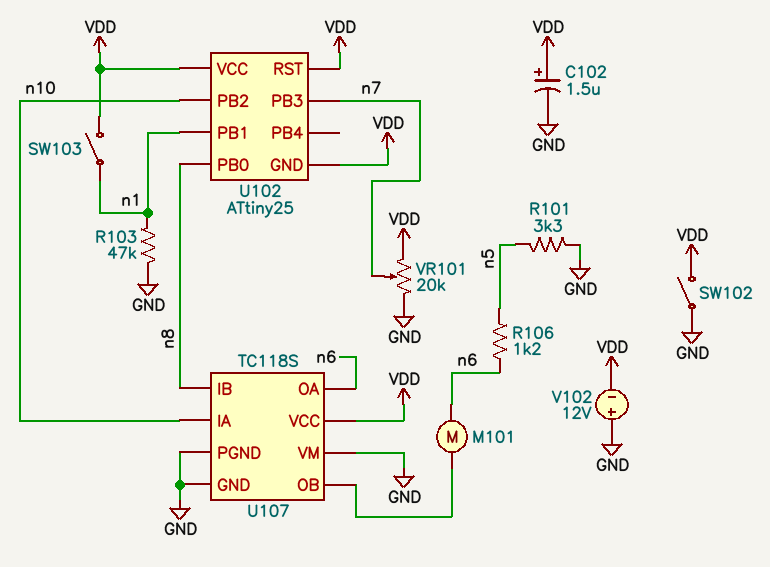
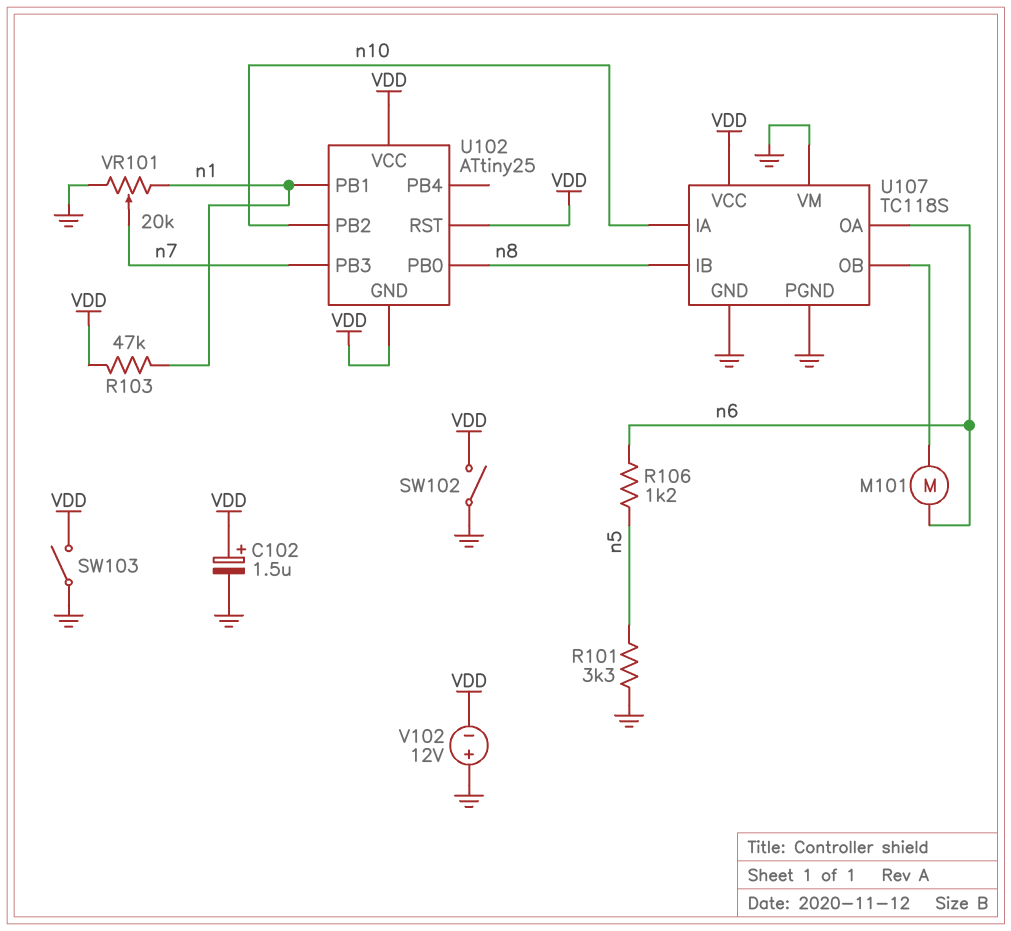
R103: 47k (GND, n1) -> 47k (VDD, n1)
SW103: switch (VDD, n1) -> switch (GND, VDD)
VR101: 20k (GND, VDD, wiper n7) -> 20k (GND, n1, wiper n7)

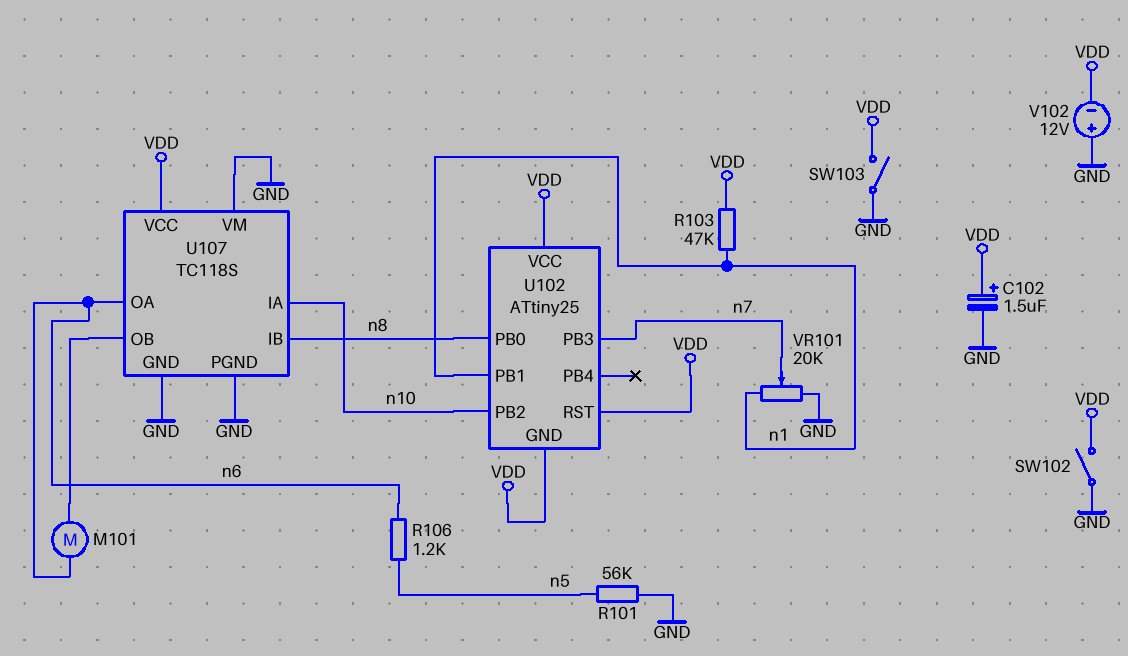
R101: 3.3k (GND, n5) -> 56k (GND, n5)

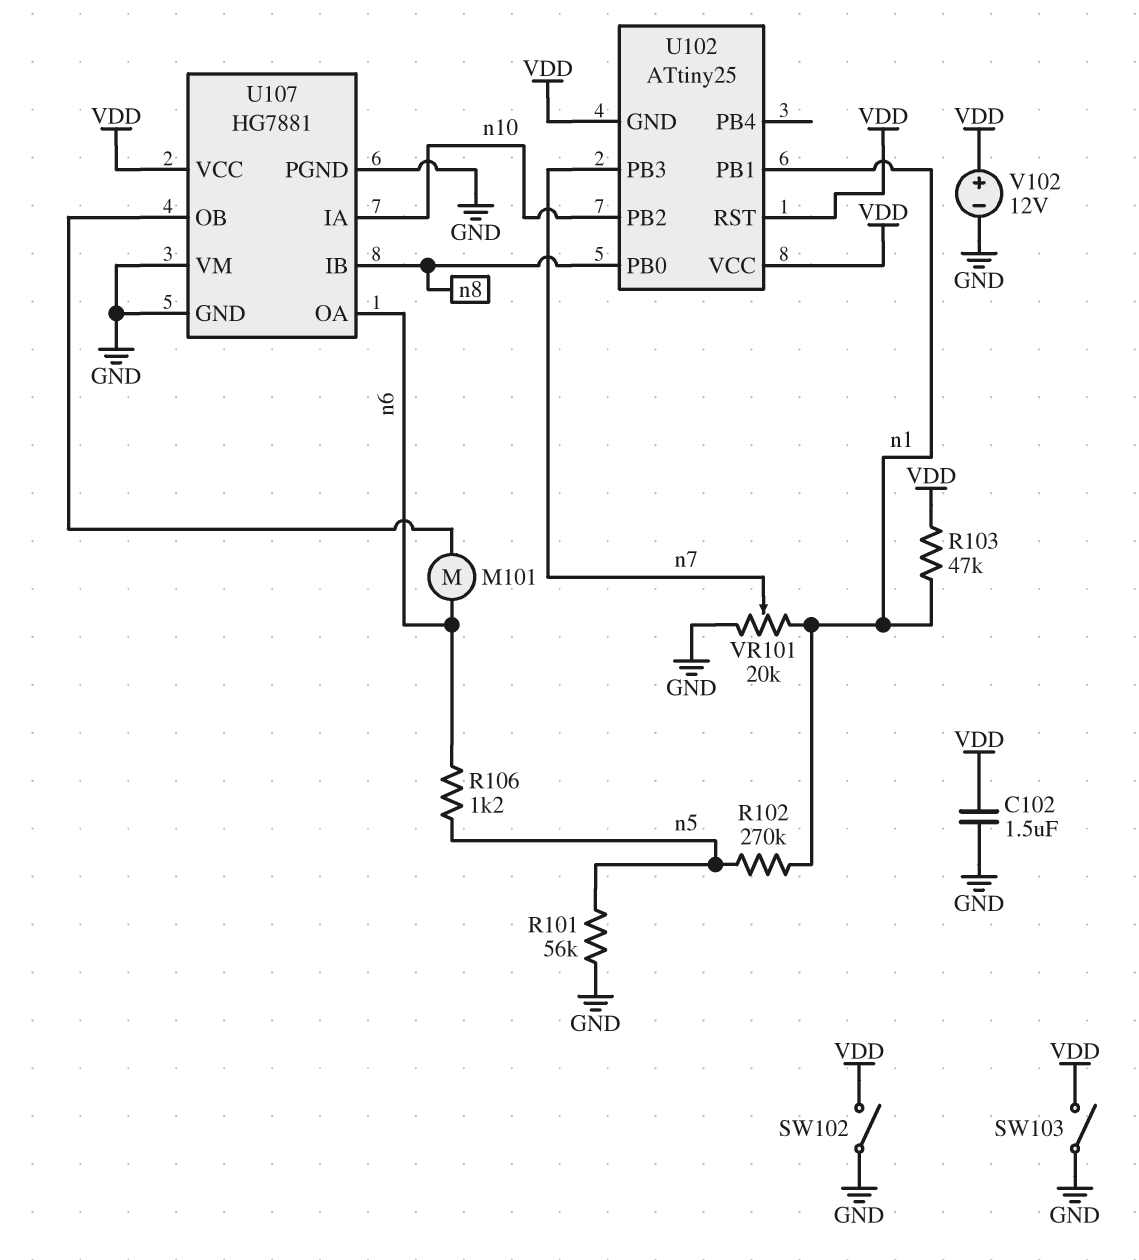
C102: 1.5uF (plus VDD, minus GND) -> 1.5uF (GND, VDD)
R102: none -> 270k (n1, n5)
U107: TC118S -> HG7881
V102: 12V (plus GND, minus VDD) -> 12V (plus VDD, minus GND)

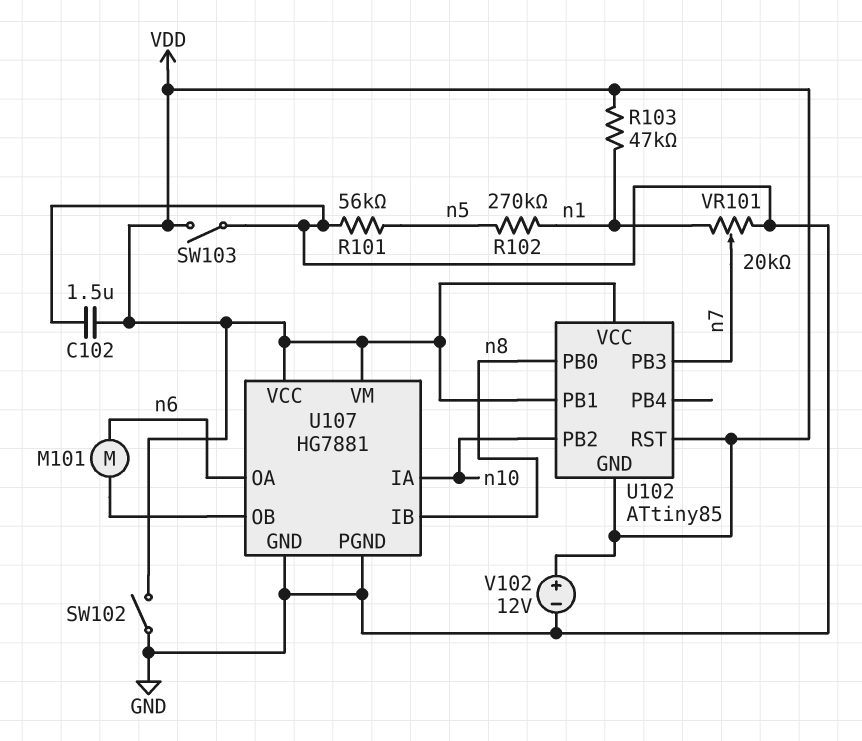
R106: 1.2k (n5, n6) -> none
U102: ATtiny25 -> ATtiny85
U102 pin PB1: n1 -> VDD
U107 pin VM: GND -> VDD

